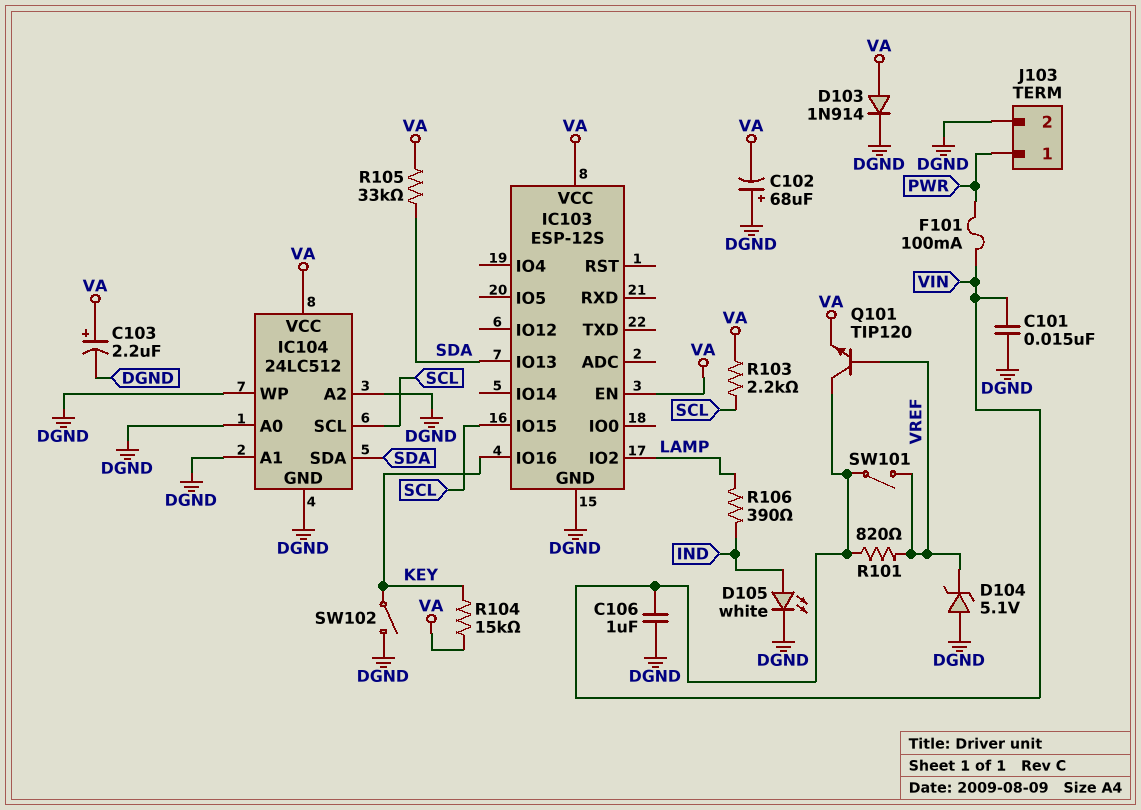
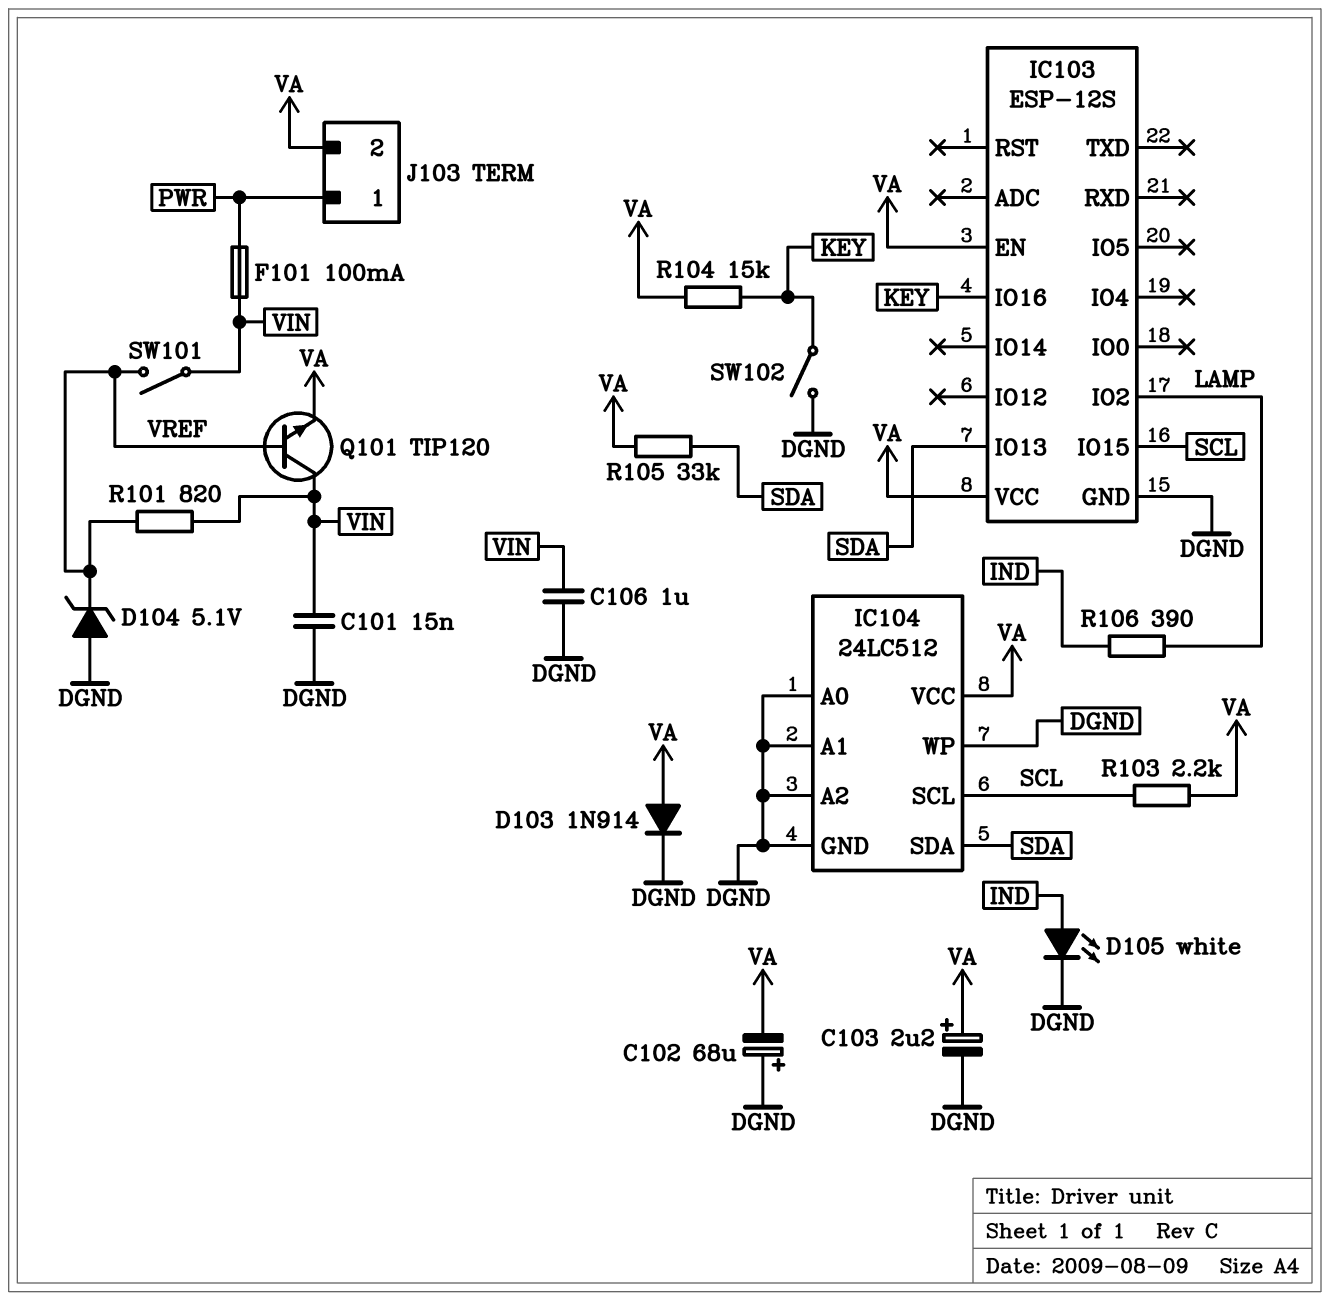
J103 pin 2: DGND -> VA

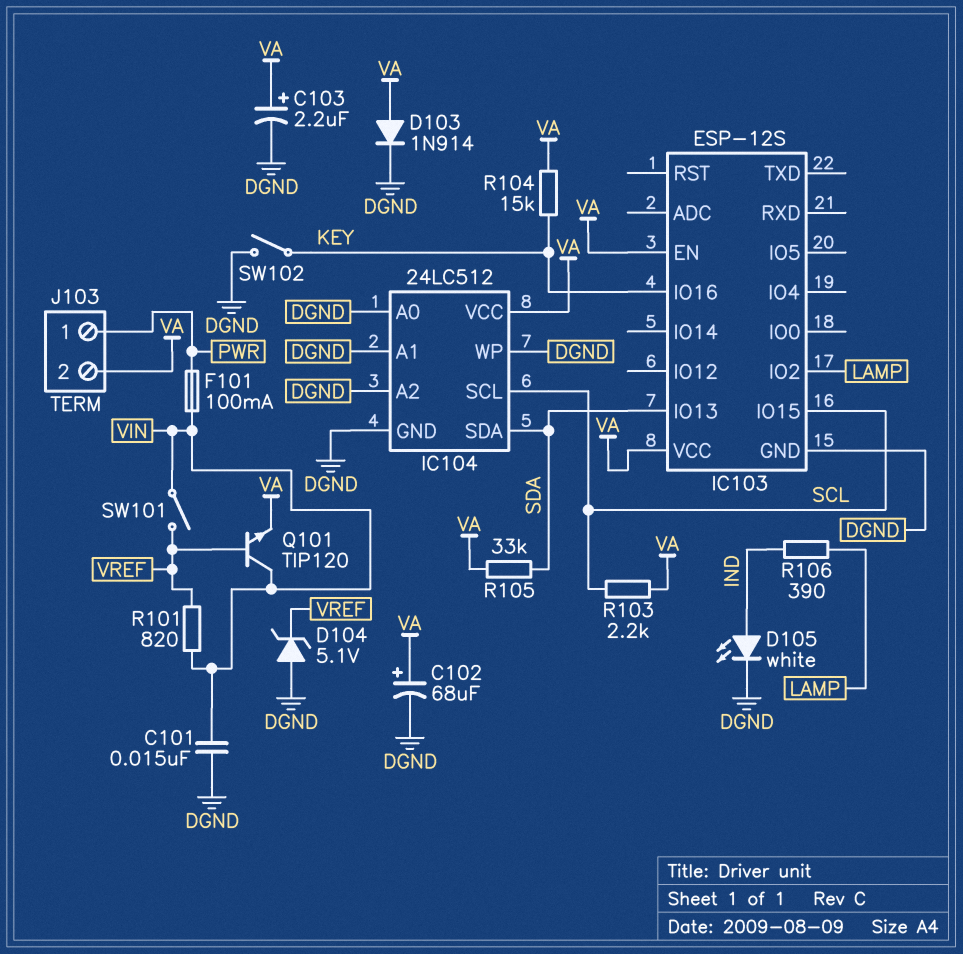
C102: 68uF (plus DGND, minus VA) -> 68uF (plus VA, minus DGND)
C106: 1uF (DGND, VIN) -> none

